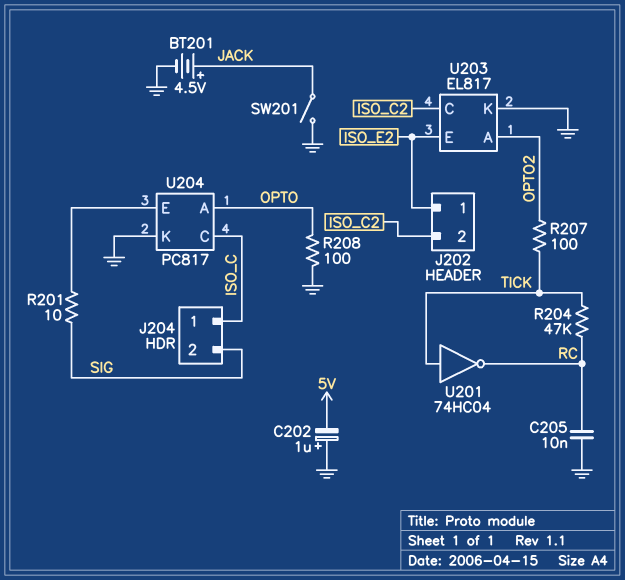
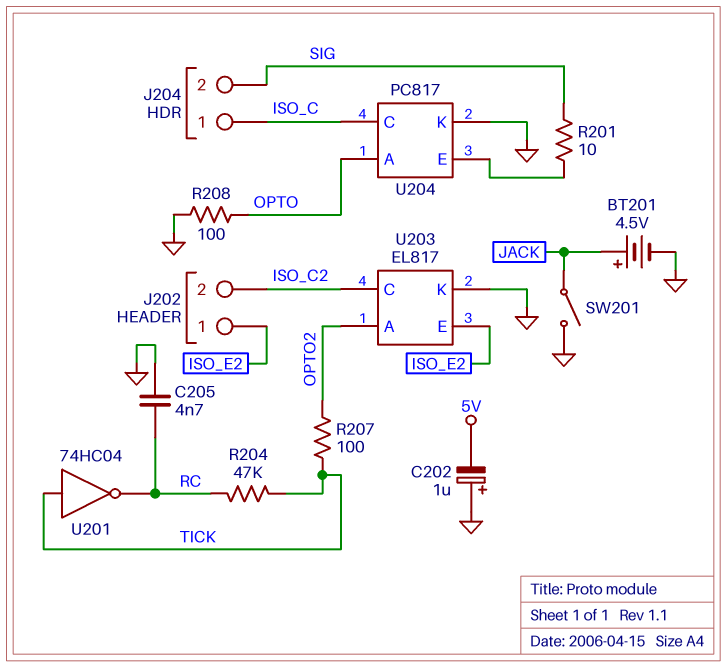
C205: 10nF (GND, RC) -> 4.7nF (GND, RC)

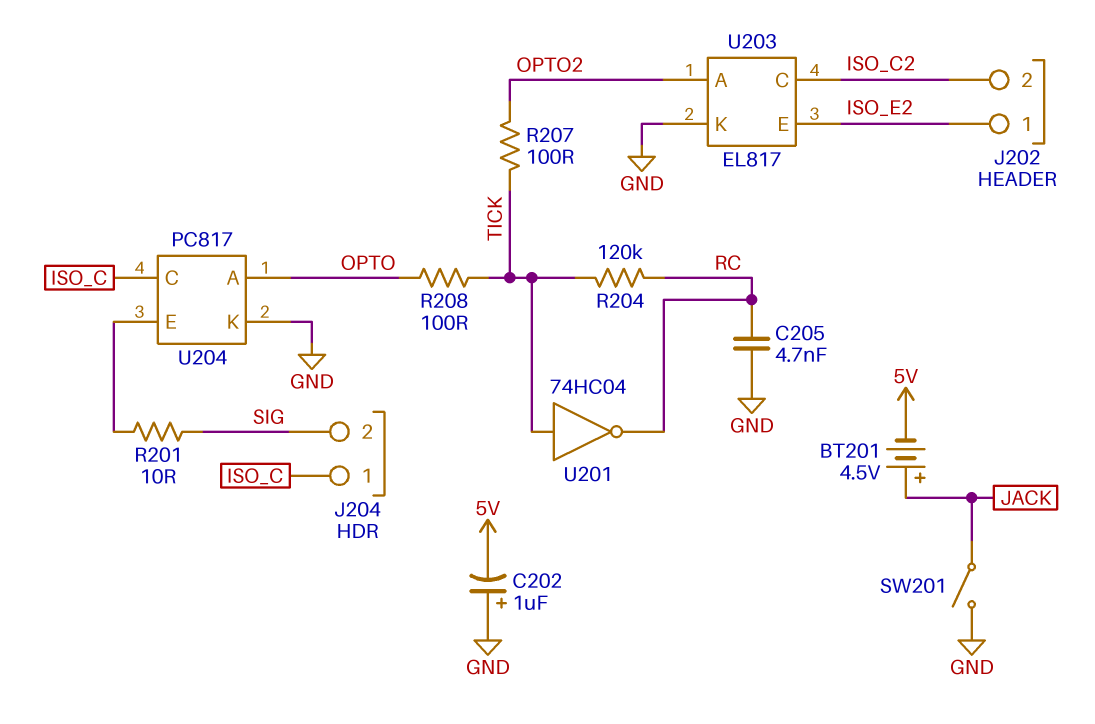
BT201: 4.5V (plus JACK, minus GND) -> 4.5V (plus JACK, minus 5V)
R204: 47k (RC, TICK) -> 120k (RC, TICK)
R208: 100 (GND, OPTO) -> 100 (OPTO, TICK)

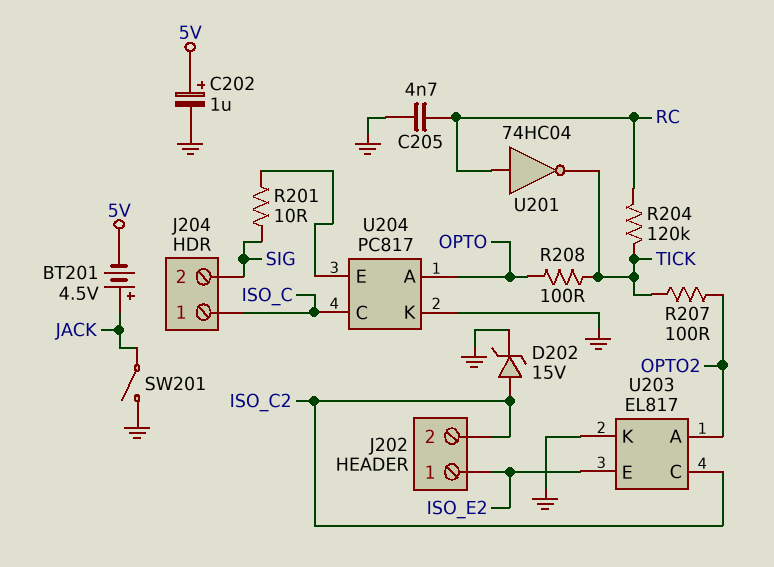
C202: 1uF (plus GND, minus 5V) -> 1uF (plus 5V, minus GND)
D202: none -> zener 15V (A ISO_C2, K GND)
U201: NOT 74HC04 (in TICK, out RC) -> NOT 74HC04 (in RC, out TICK)

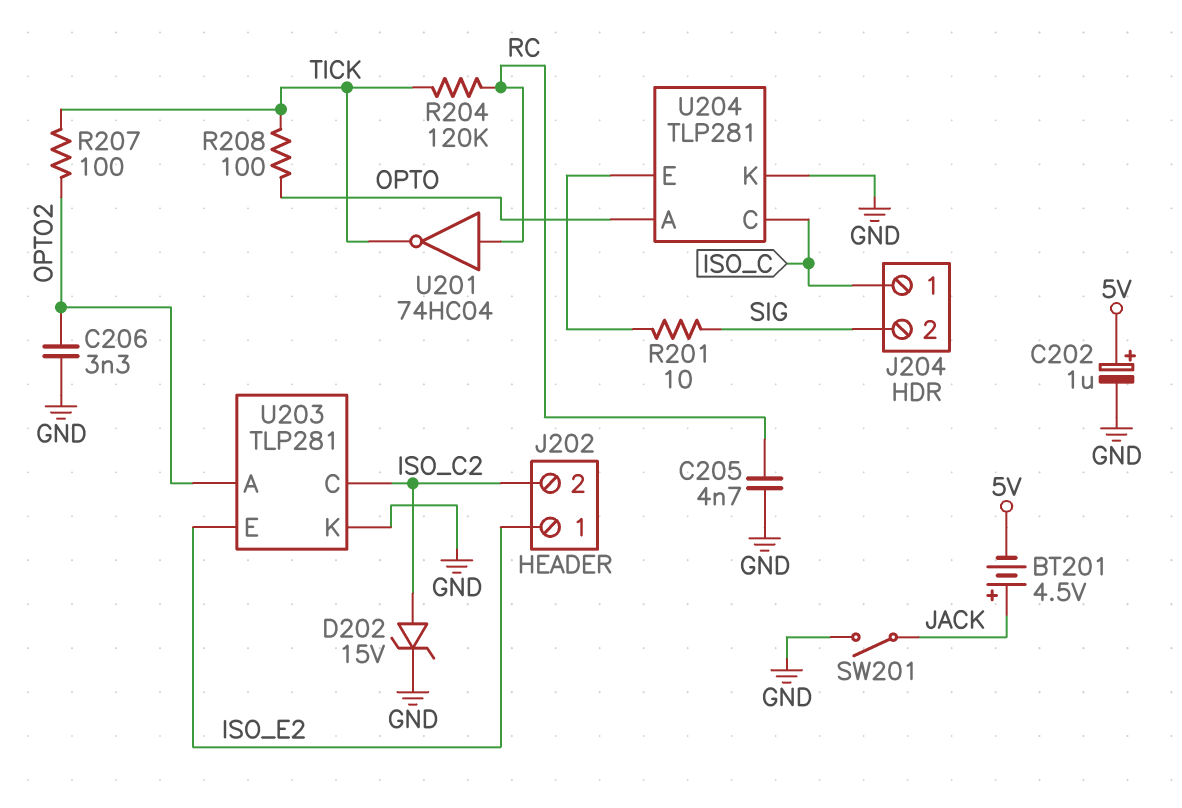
C206: none -> 3.3nF (GND, OPTO2)
U203: EL817 -> TLP281
U204: PC817 -> TLP281

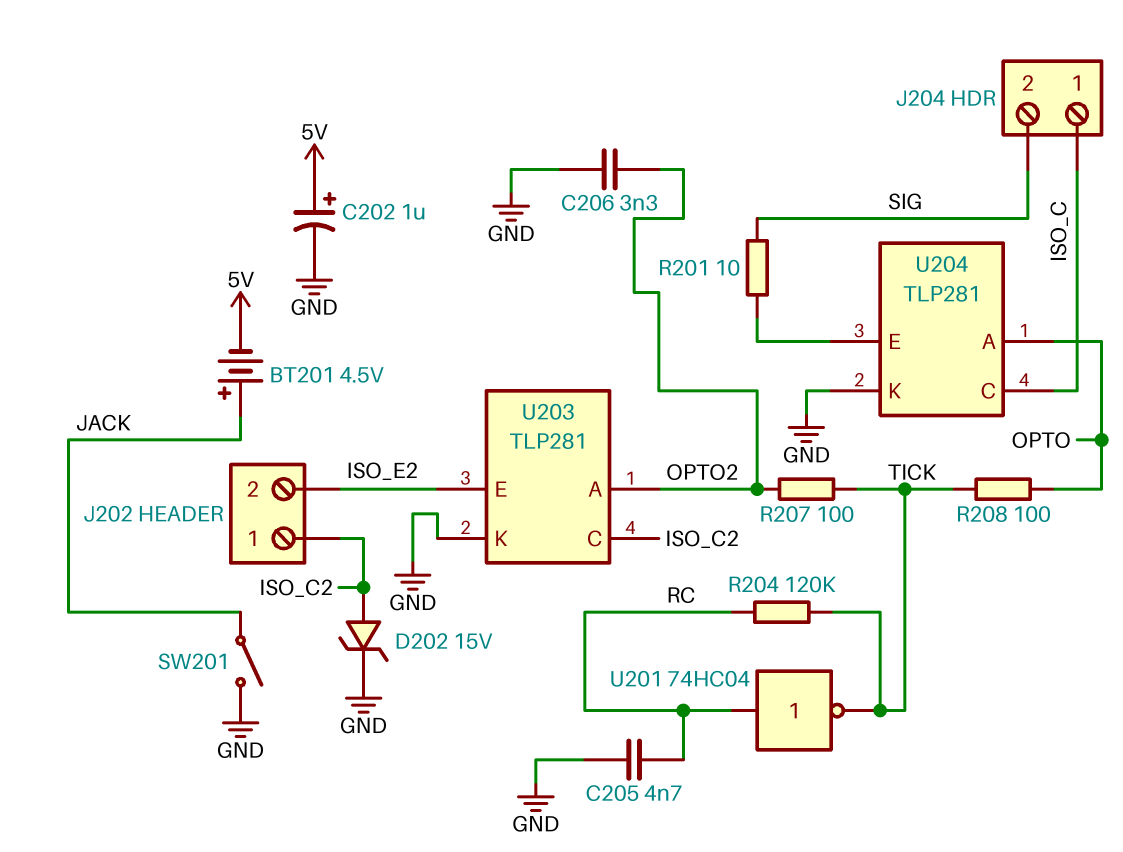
J202 pin 1: ISO_E2 -> ISO_C2
J202 pin 2: ISO_C2 -> ISO_E2

